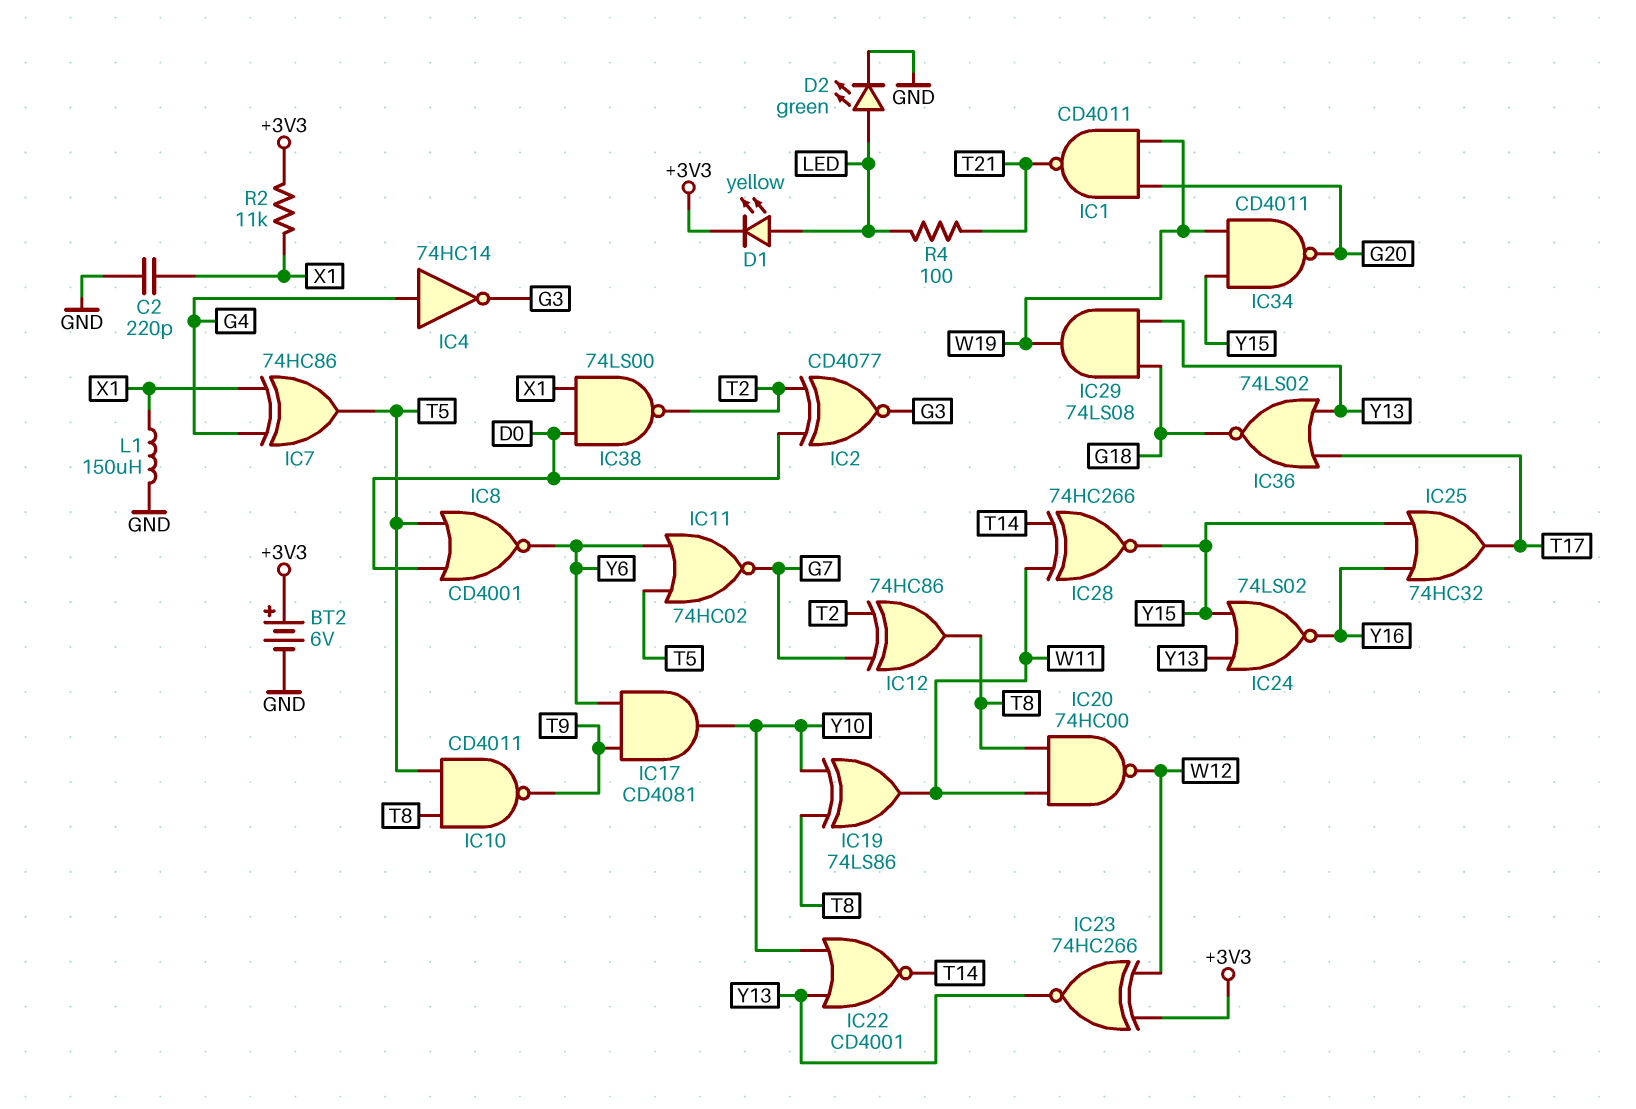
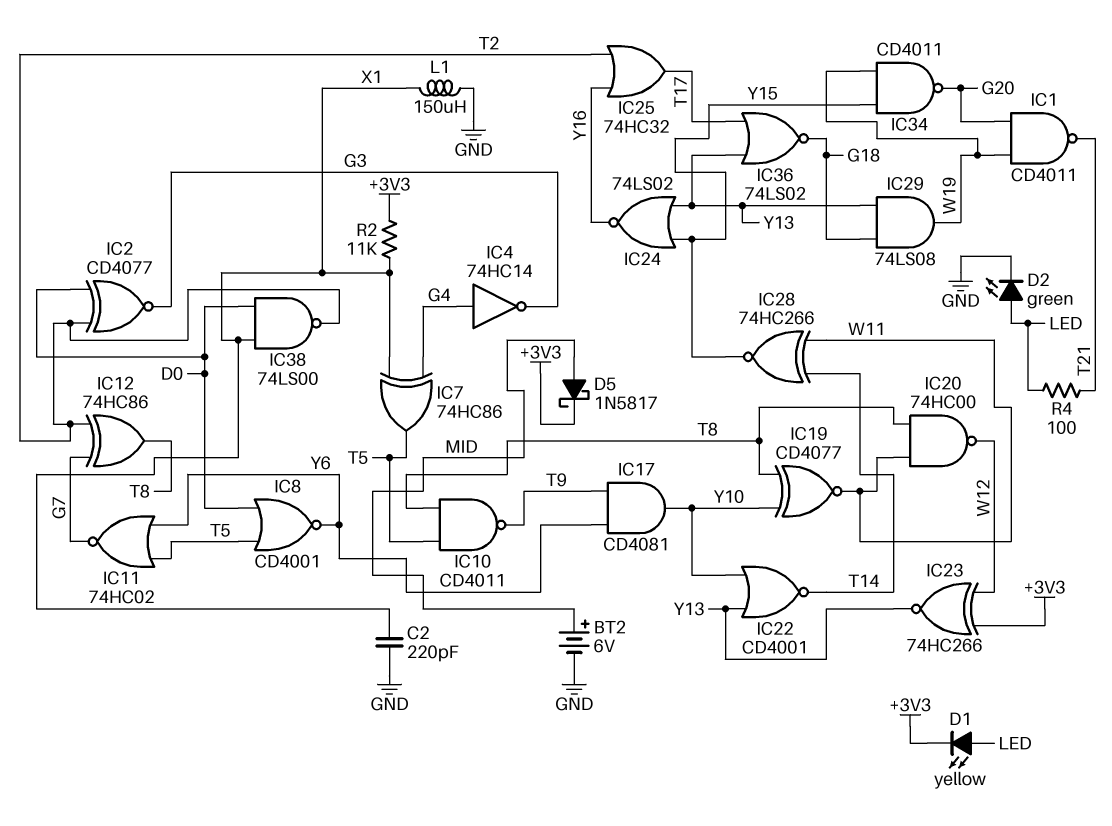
BT2: 6V (plus +3V3, minus GND) -> 6V (plus MID, minus GND)
D5: none -> schottky 1N5817 (A MID, K +3V3)
IC19: XOR 74LS86 (in T8, in Y10, out W11) -> XNOR CD4077 (in T8, in Y10, out W11)
IC25: OR 74HC32 (in Y15, in Y16, out T17) -> OR 74HC32 (in T2, in Y16, out T17)

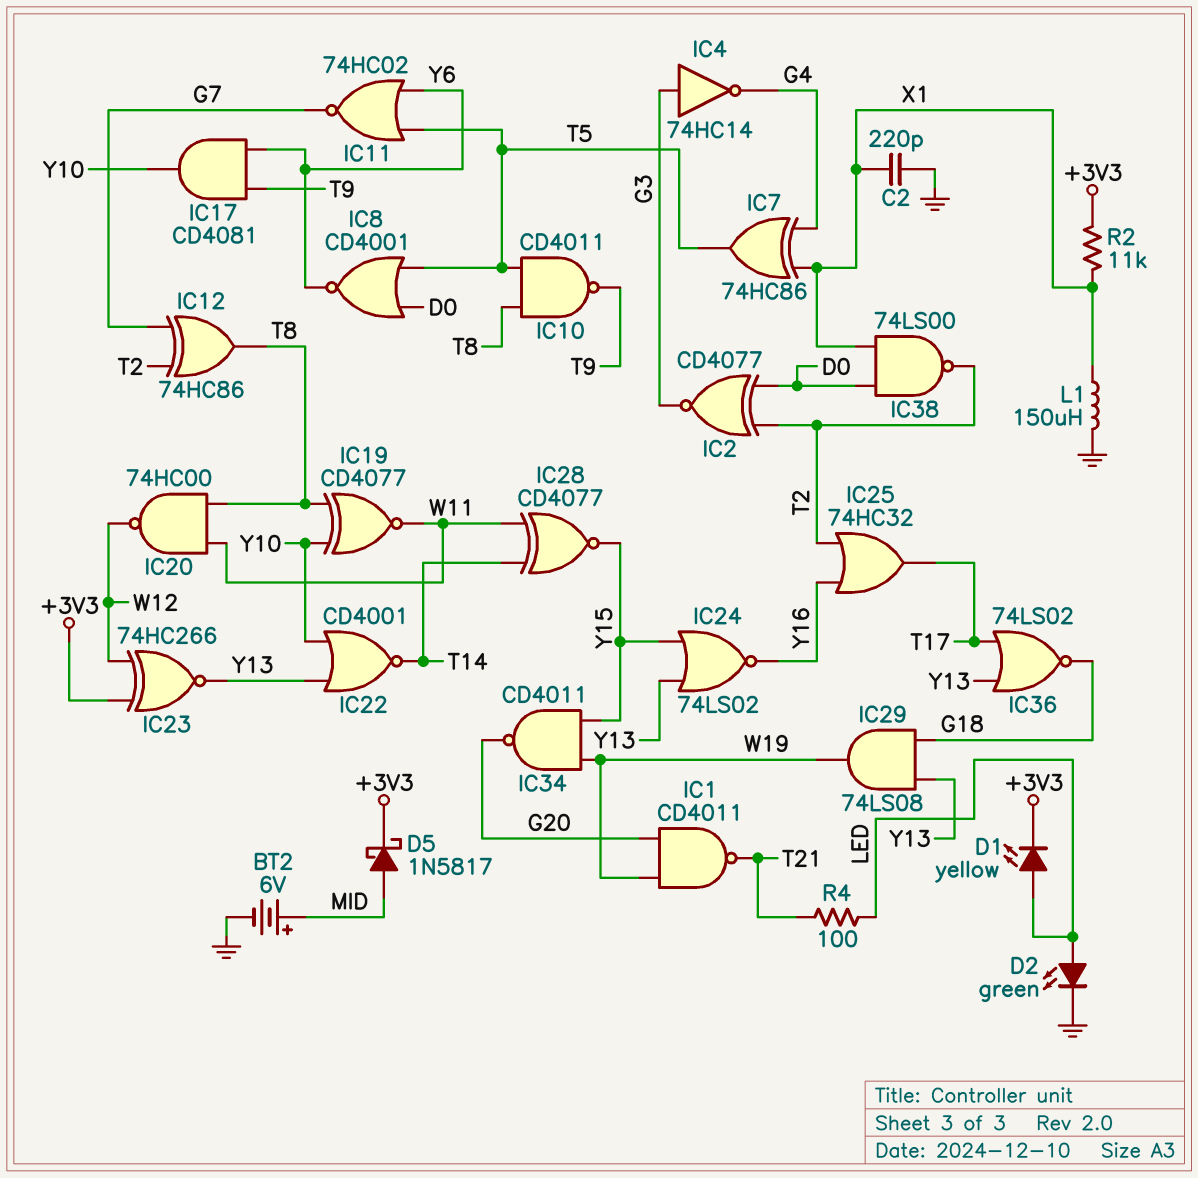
IC4: NOT 74HC14 (in G4, out G3) -> NOT 74HC14 (in G3, out G4)
IC28: XNOR 74HC266 (in T14, in W11, out Y15) -> XNOR CD4077 (in T14, in W11, out Y15)

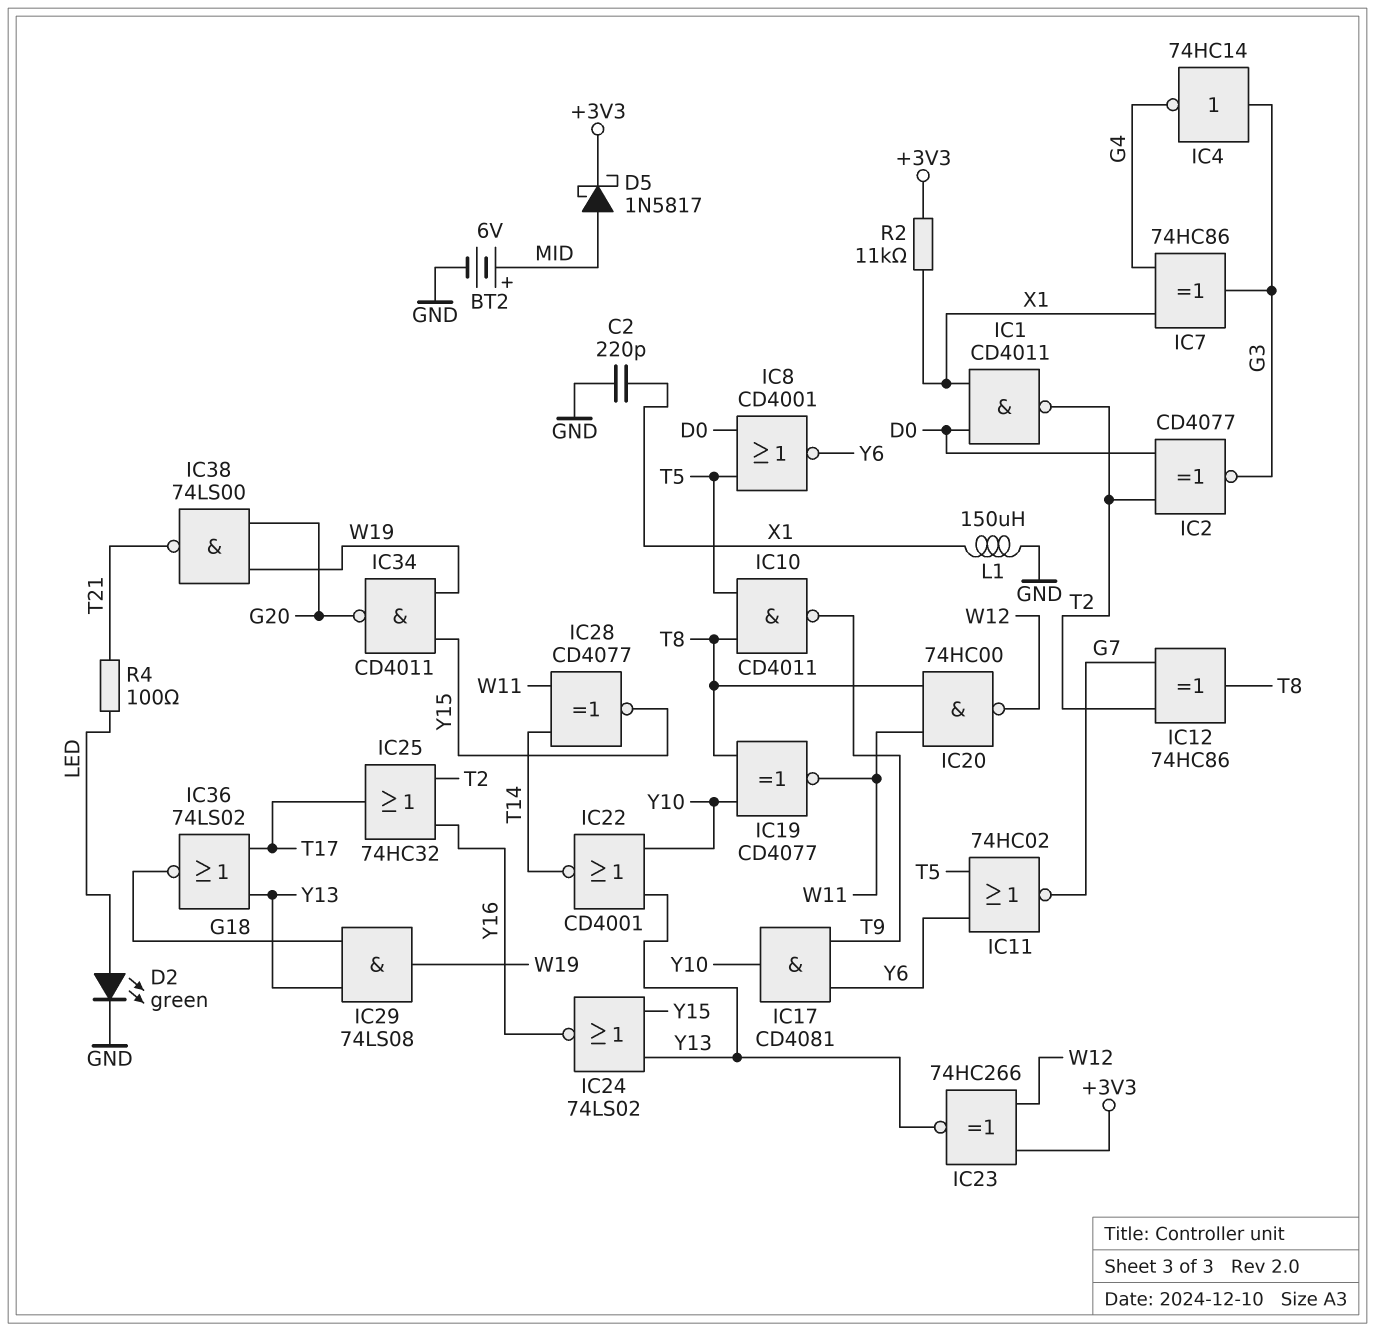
D1: LED yellow (A LED, K +3V3) -> none
IC1: NAND CD4011 (in G20, in W19, out T21) -> NAND CD4011 (in D0, in X1, out T2)
IC7: XOR 74HC86 (in G4, in X1, out T5) -> XOR 74HC86 (in G4, in X1, out G3)
IC38: NAND 74LS00 (in D0, in X1, out T2) -> NAND 74LS00 (in G20, in W19, out T21)

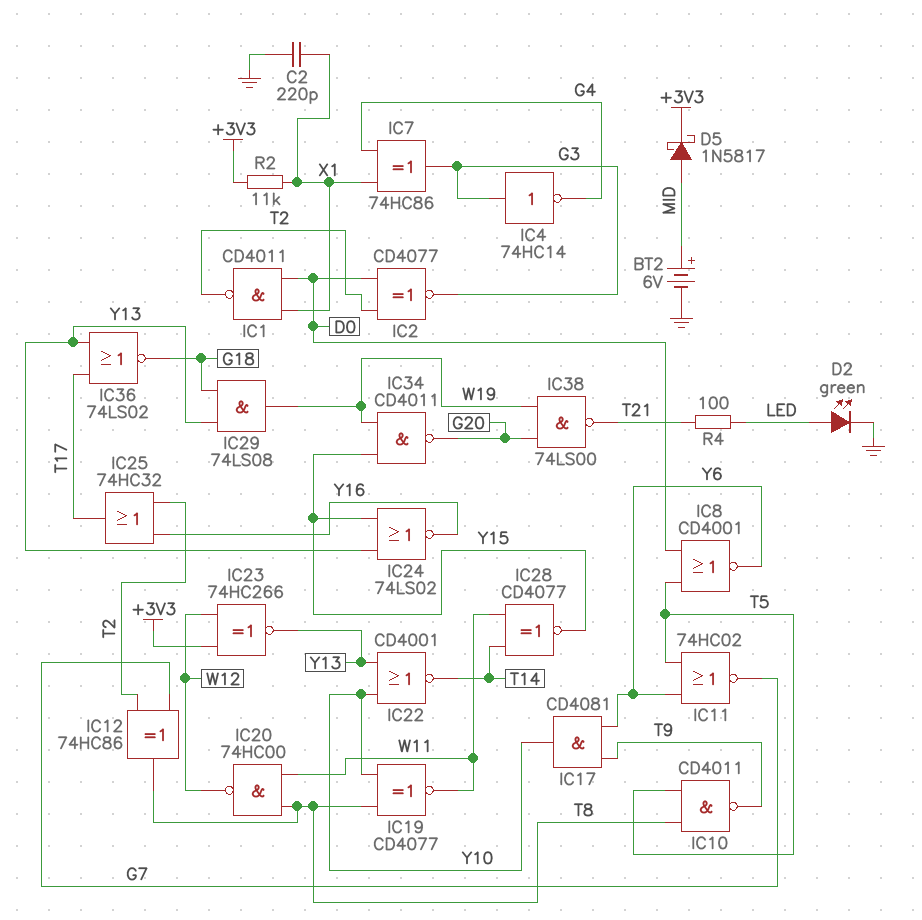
L1: 150uH (GND, X1) -> none

